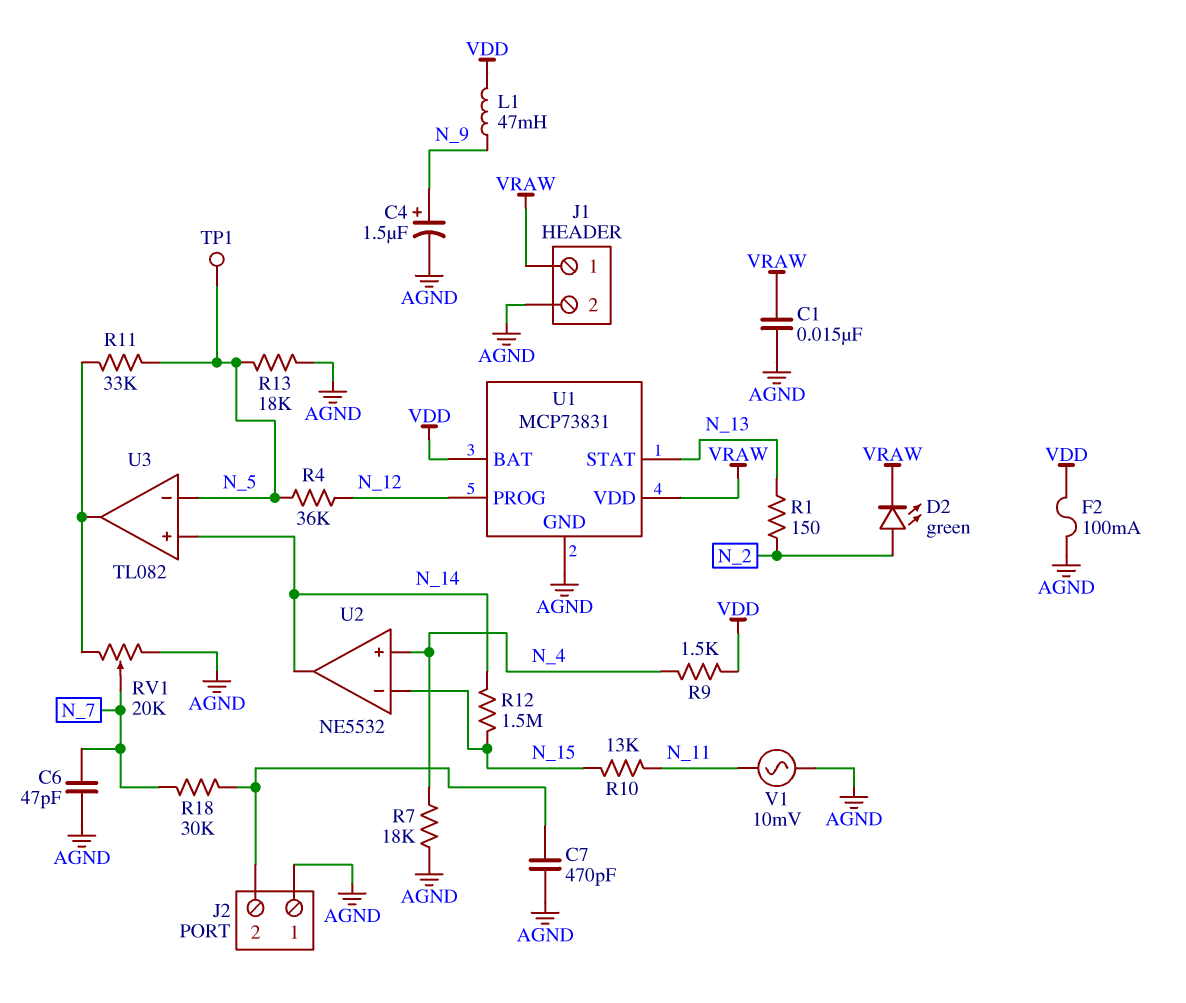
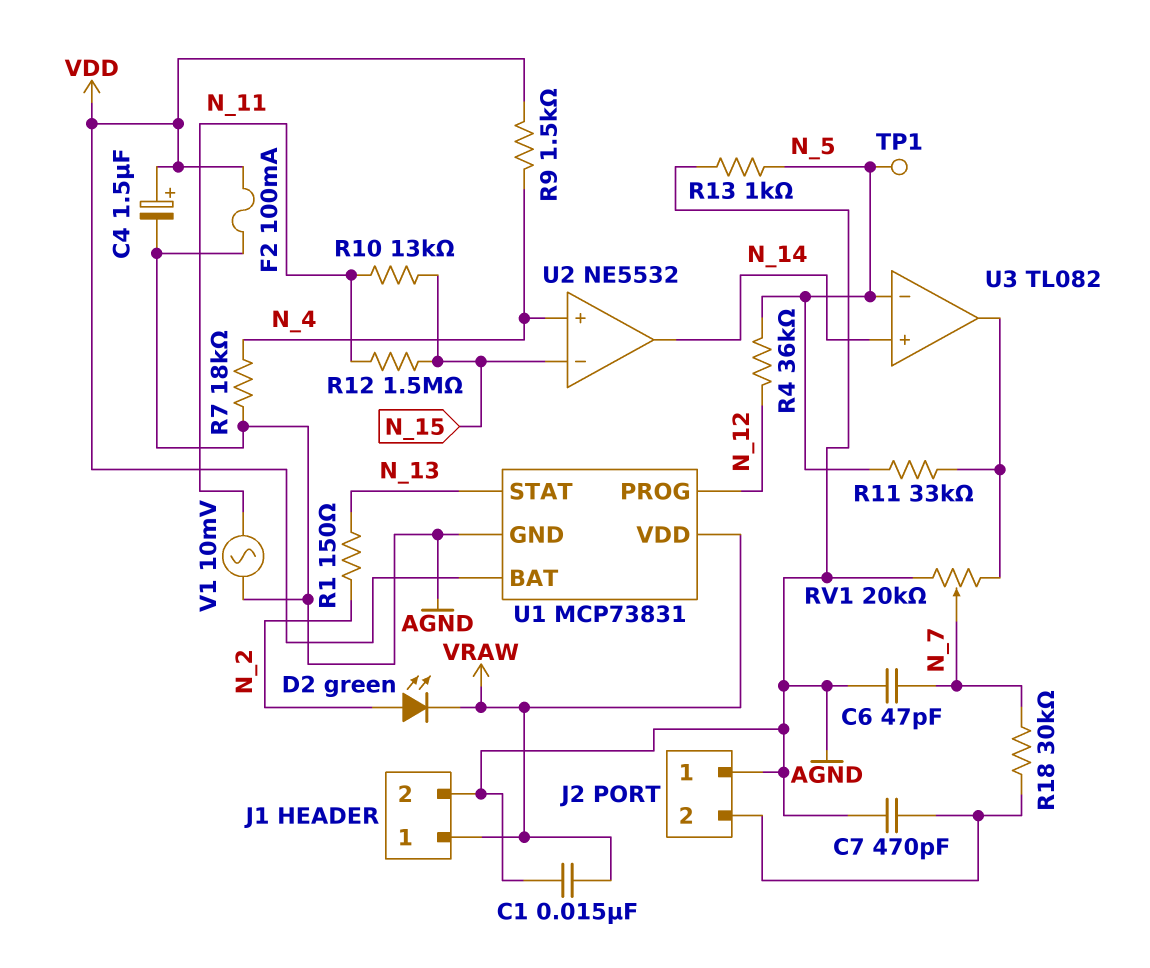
C4: 1.5uF (plus N_9, minus AGND) -> 1.5uF (plus VDD, minus AGND)
L1: 47mH (N_9, VDD) -> none
R12: 1.5M (N_14, N_15) -> 1.5M (N_11, N_15)
R13: 18k (AGND, N_5) -> 1k (AGND, N_5)

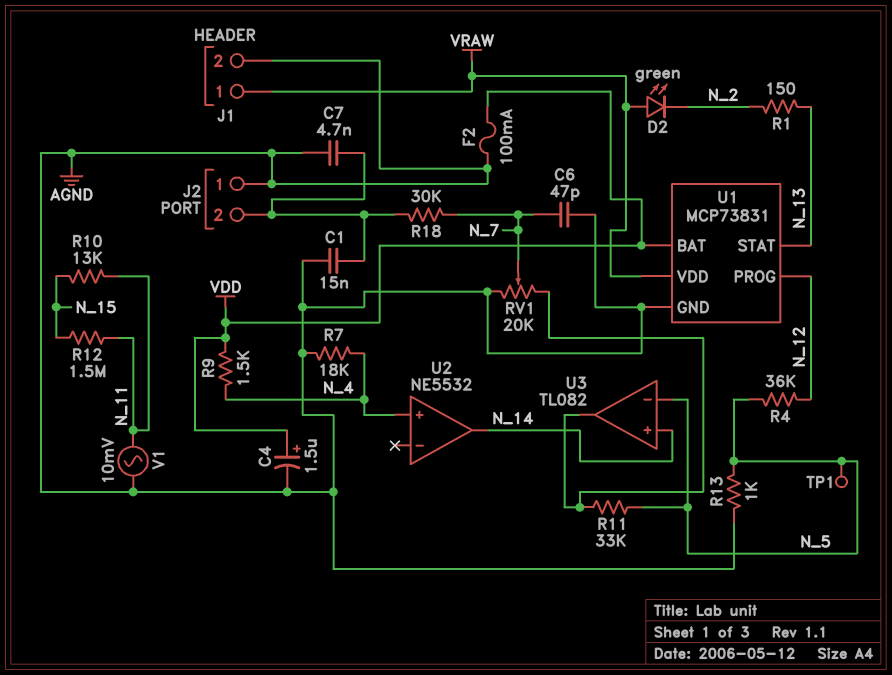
C1: 15nF (AGND, VRAW) -> 15nF (AGND, J2/2)
C7: 470pF (AGND, J2/2) -> 4.7nF (AGND, J2/2)
D2: LED green (A N_2, K VRAW) -> LED green (A VRAW, K N_2)
U2 pin in-: N_15 -> none

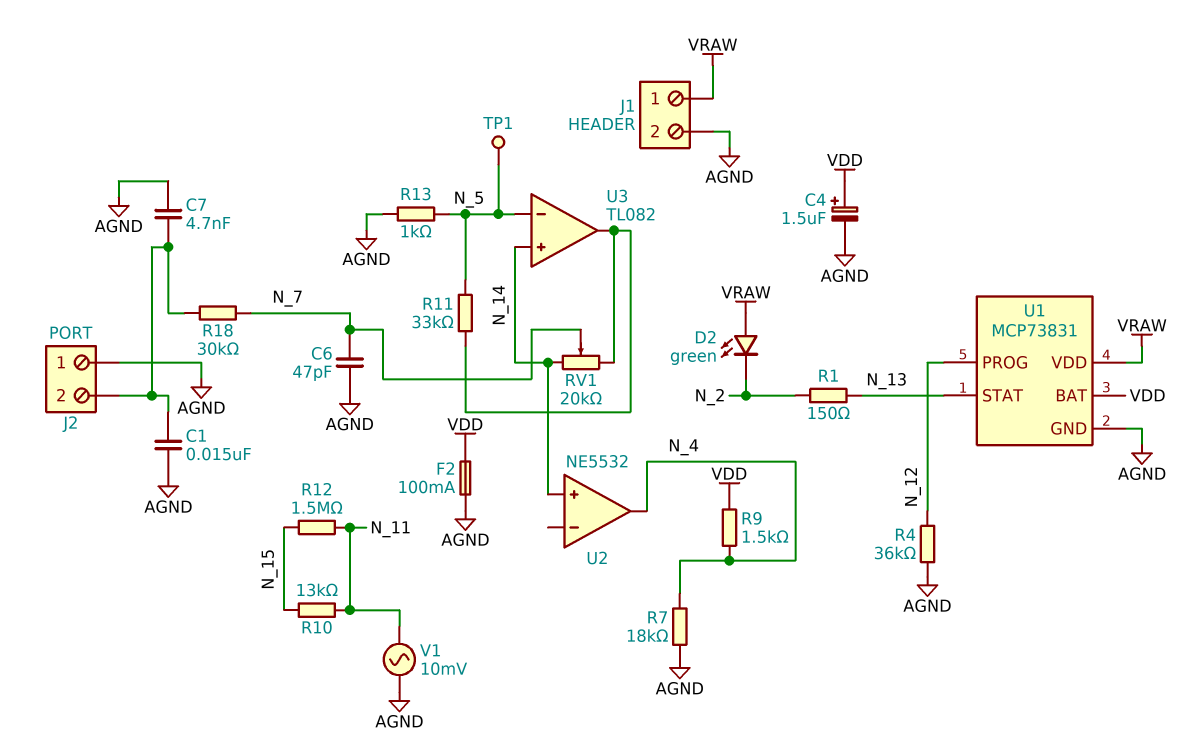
R4: 36k (N_5, N_12) -> 36k (AGND, N_12)
RV1: 20k (AGND, U3/out, wiper N_7) -> 20k (N_14, U3/out, wiper N_7)
U2 pin in+: N_4 -> N_14
U2 pin out: N_14 -> N_4

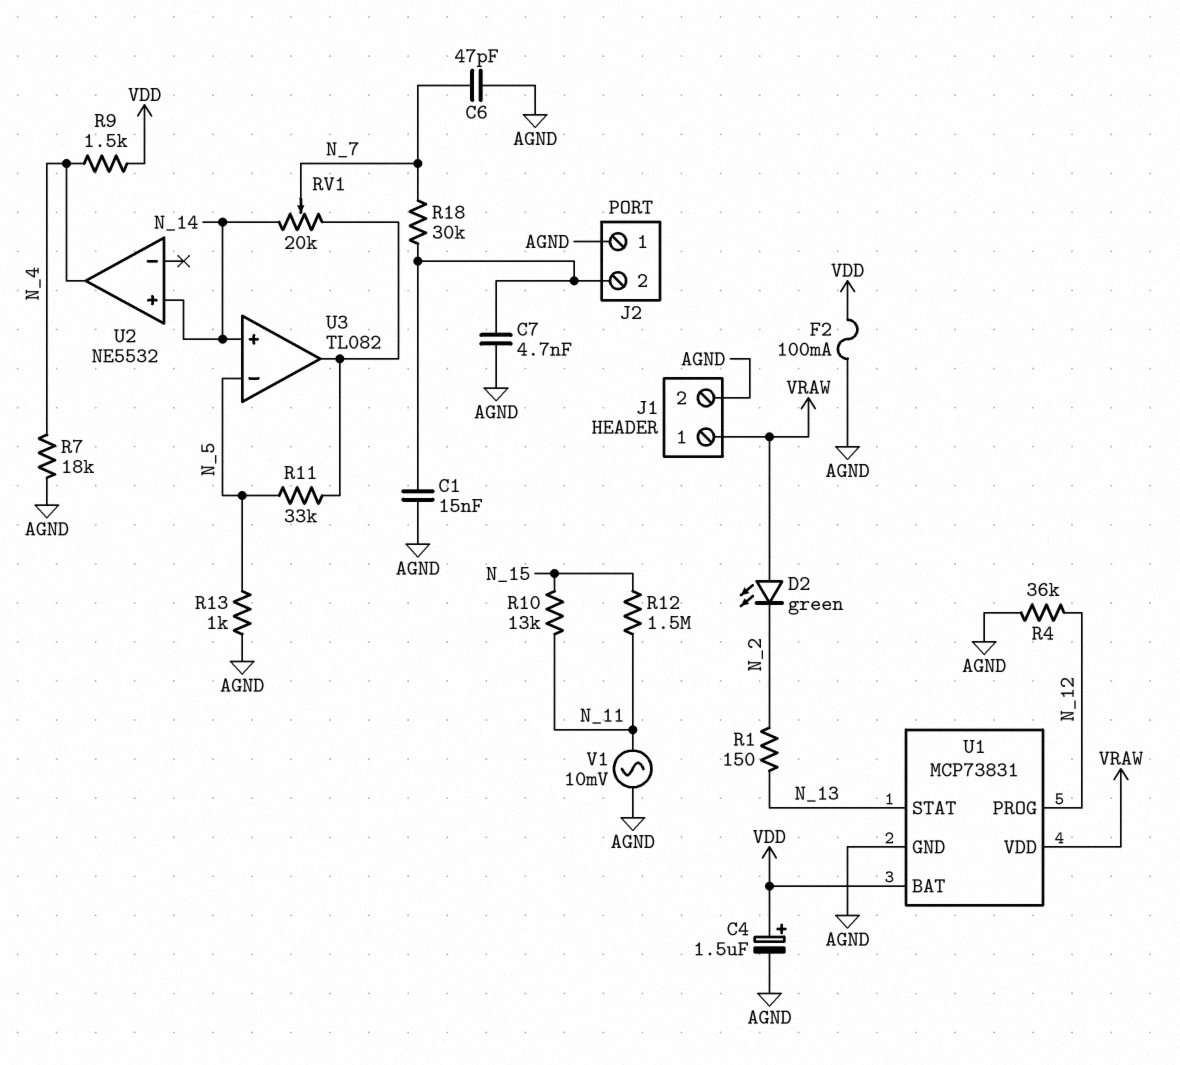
TP1: test point (N_5) -> none

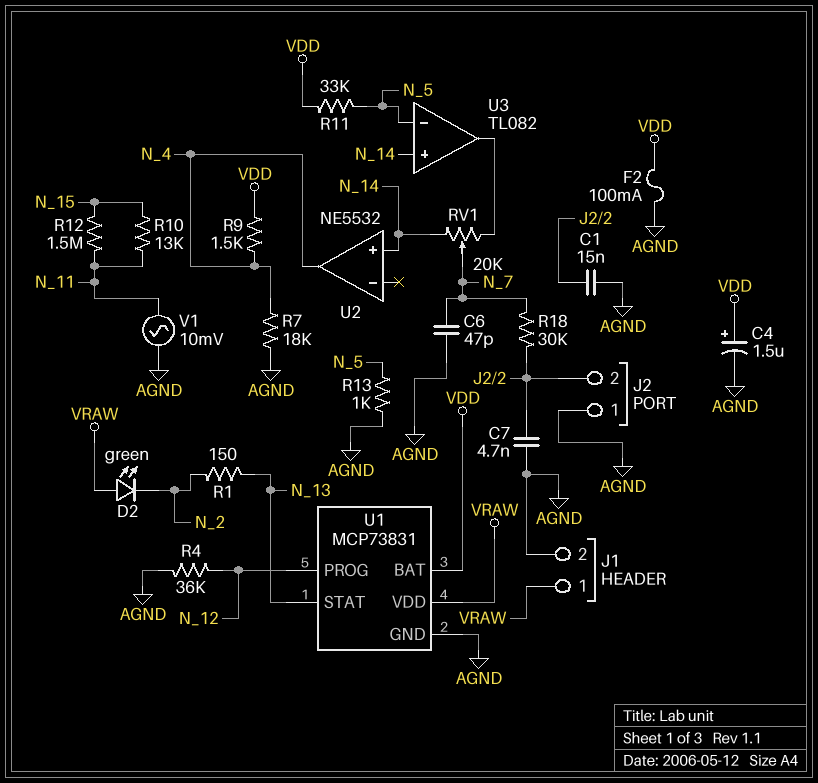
R11: 33k (N_5, U3/out) -> 33k (N_5, VDD)

